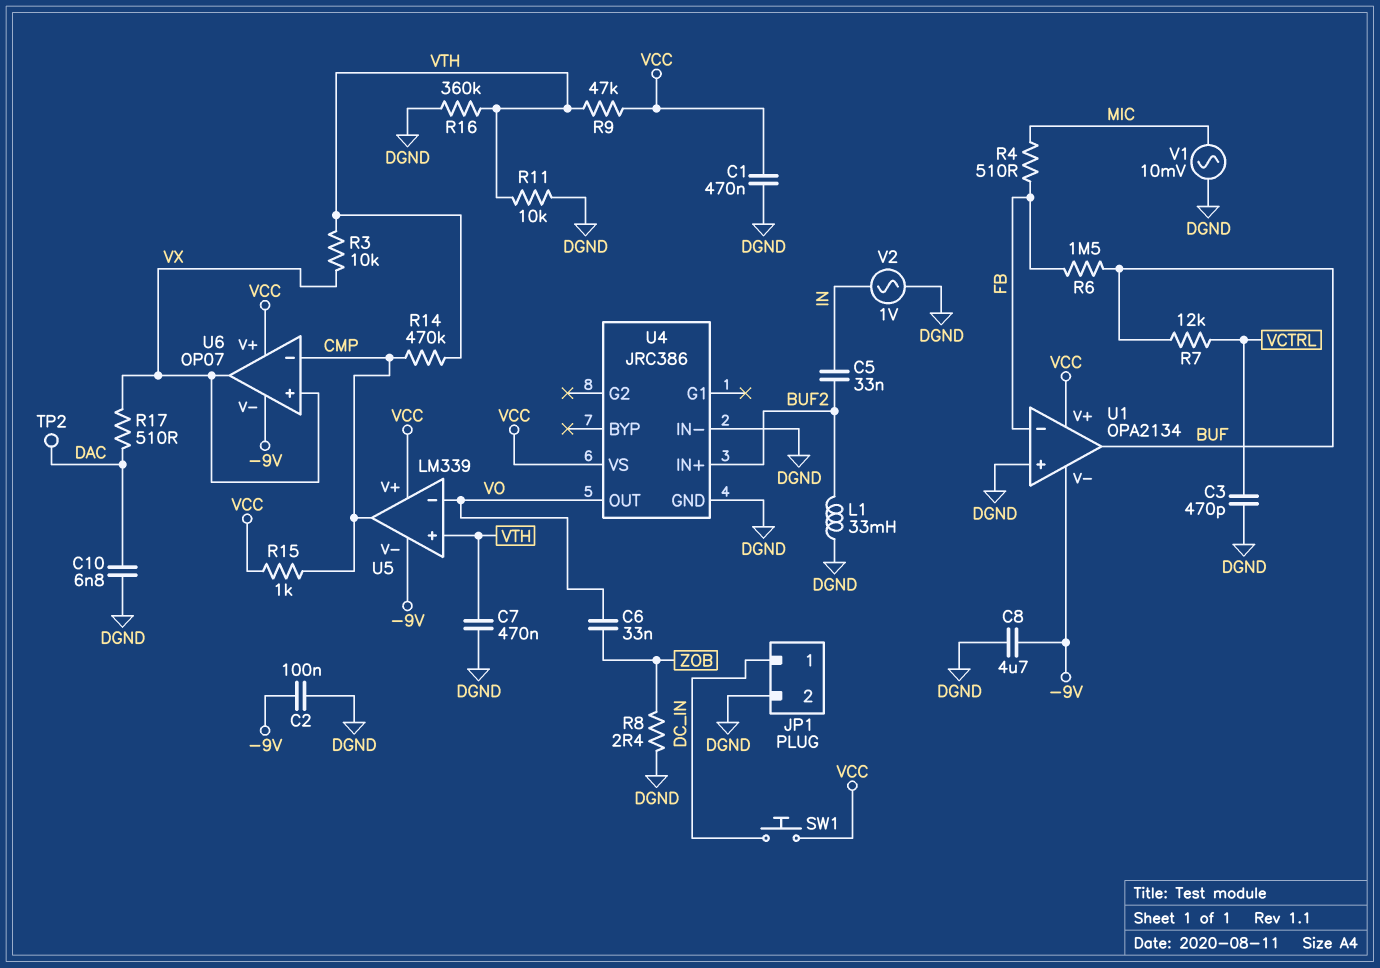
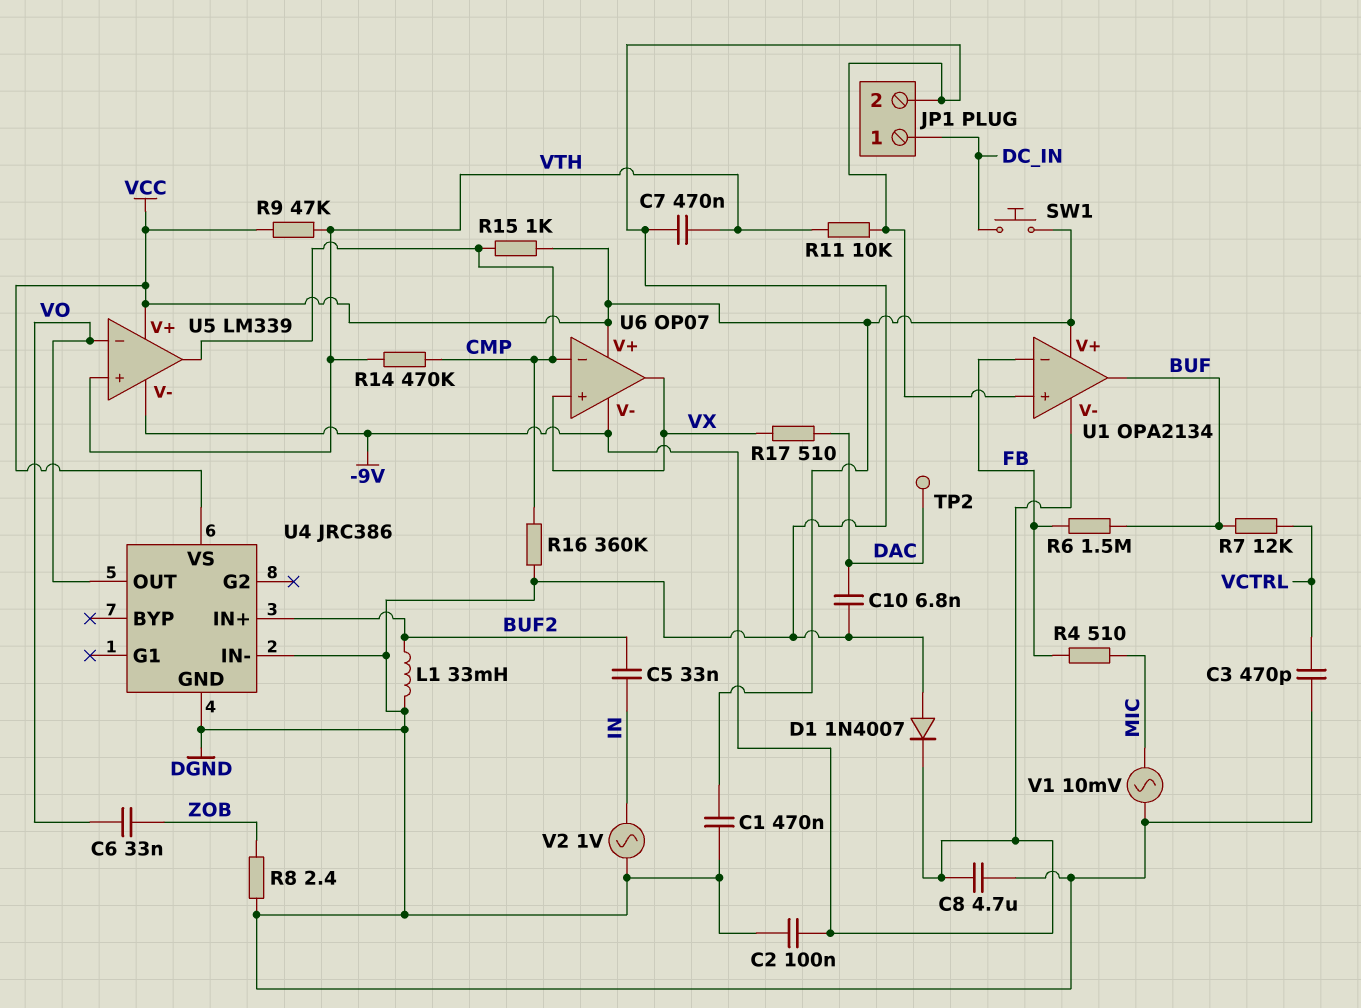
D1: none -> diode 1N4007 (A DGND, K -9V)
R3: 10k (VTH, VX) -> none
R16: 360k (DGND, VTH) -> 360k (CMP, DGND)

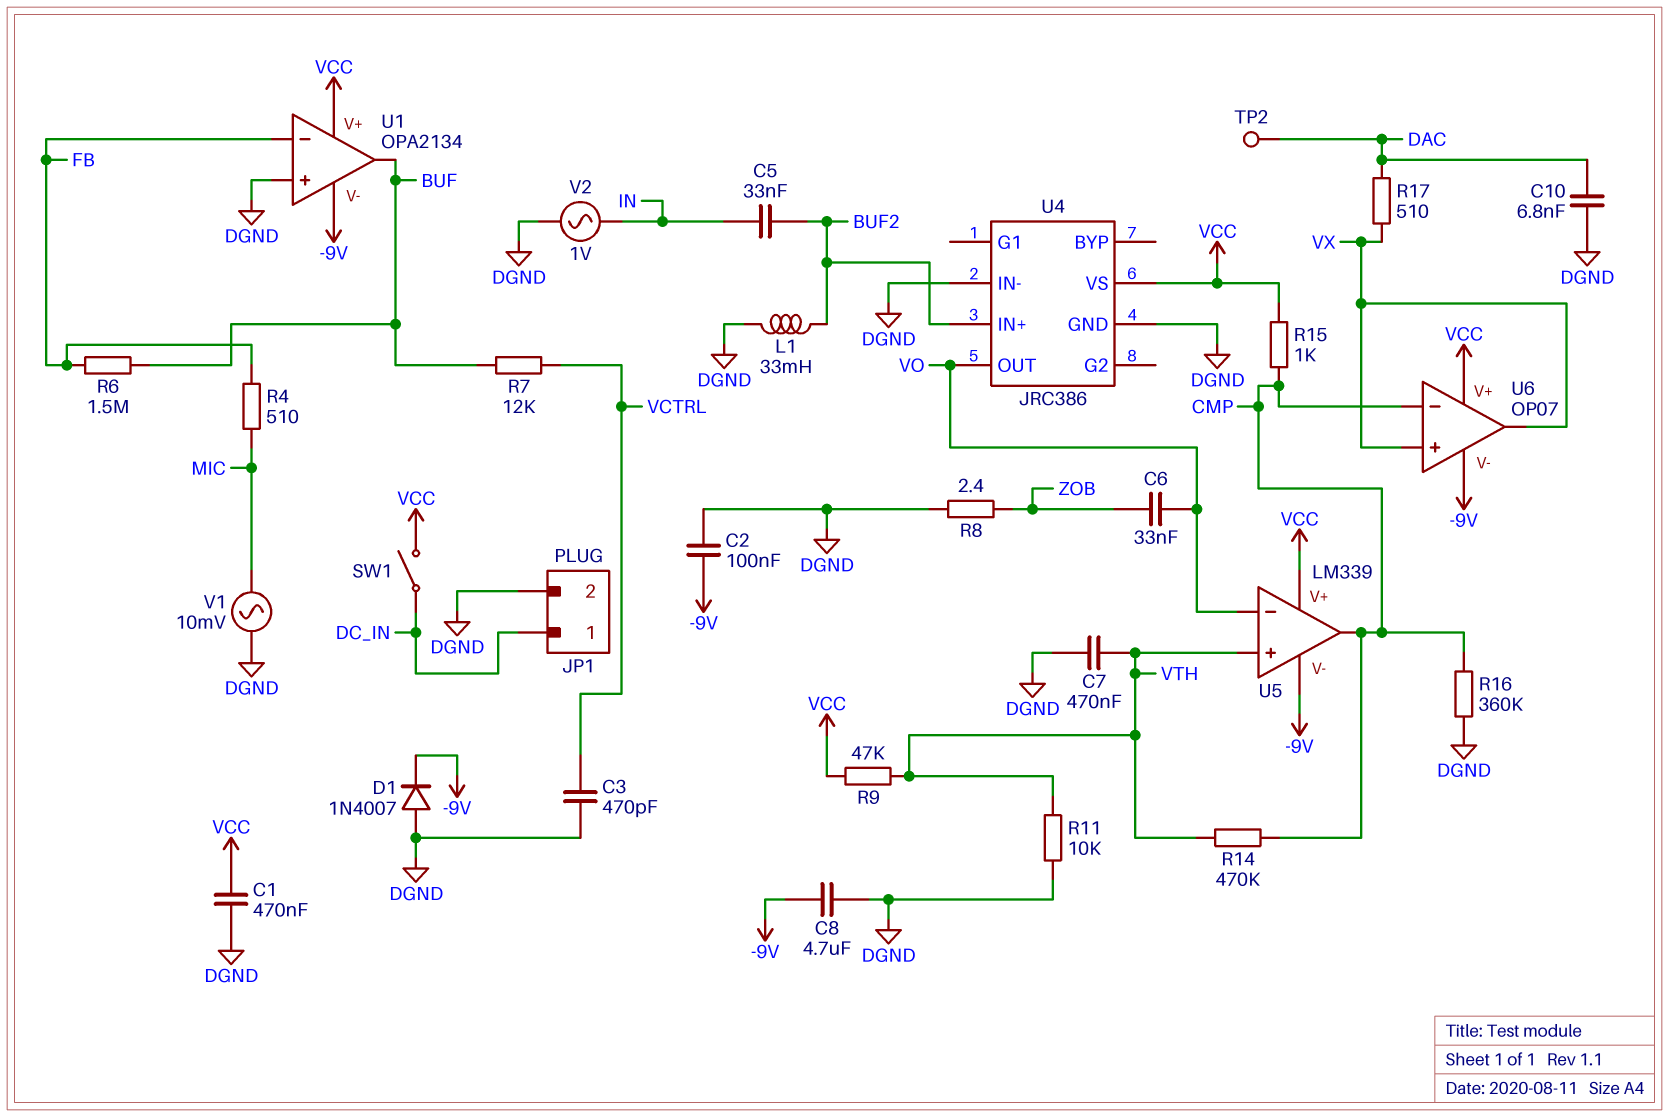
SW1: button (DC_IN, VCC) -> switch (DC_IN, VCC)

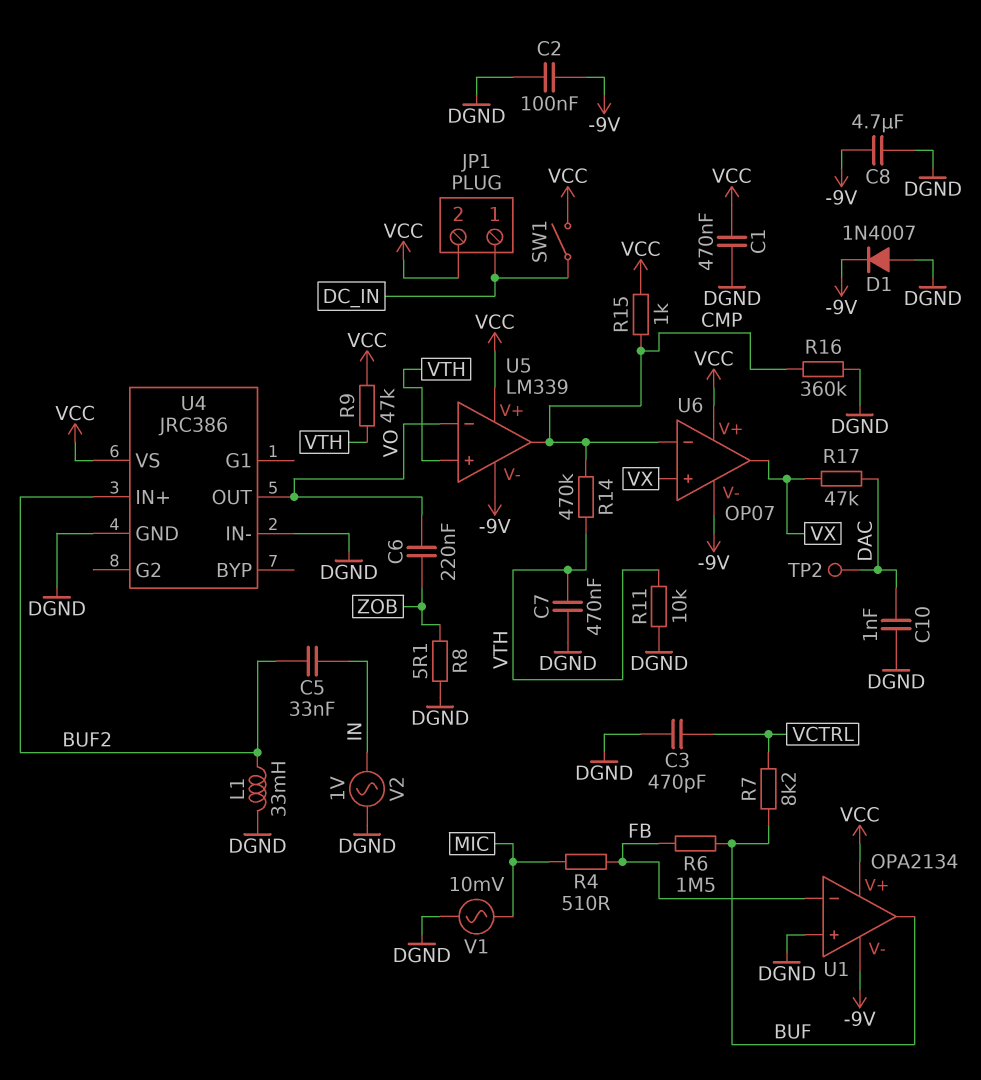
C6: 33nF (VO, ZOB) -> 220nF (VO, ZOB)
C10: 6.8nF (DAC, DGND) -> 1nF (DAC, DGND)
JP1 pin 2: DGND -> VCC
R7: 12k (BUF, VCTRL) -> 8.2k (BUF, VCTRL)
R8: 2.4 (DGND, ZOB) -> 5.1 (DGND, ZOB)
R17: 510 (DAC, VX) -> 47k (DAC, VX)

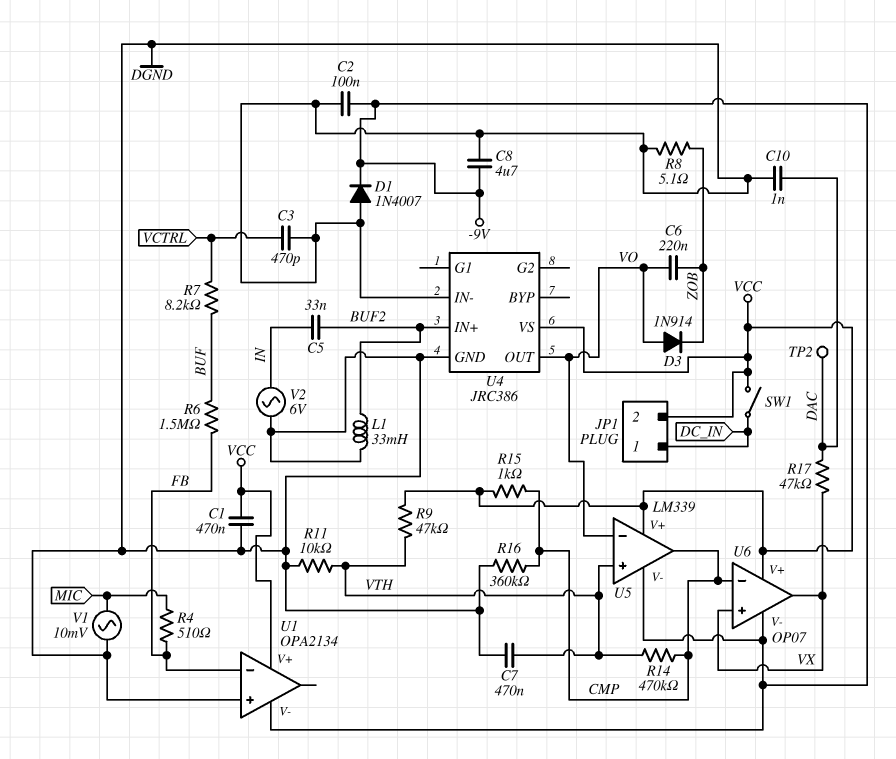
D3: none -> diode 1N914 (A VO, K ZOB)
U1 pin out: BUF -> none
V2: AC 1V (DGND, IN) -> AC 6V (DGND, IN)

